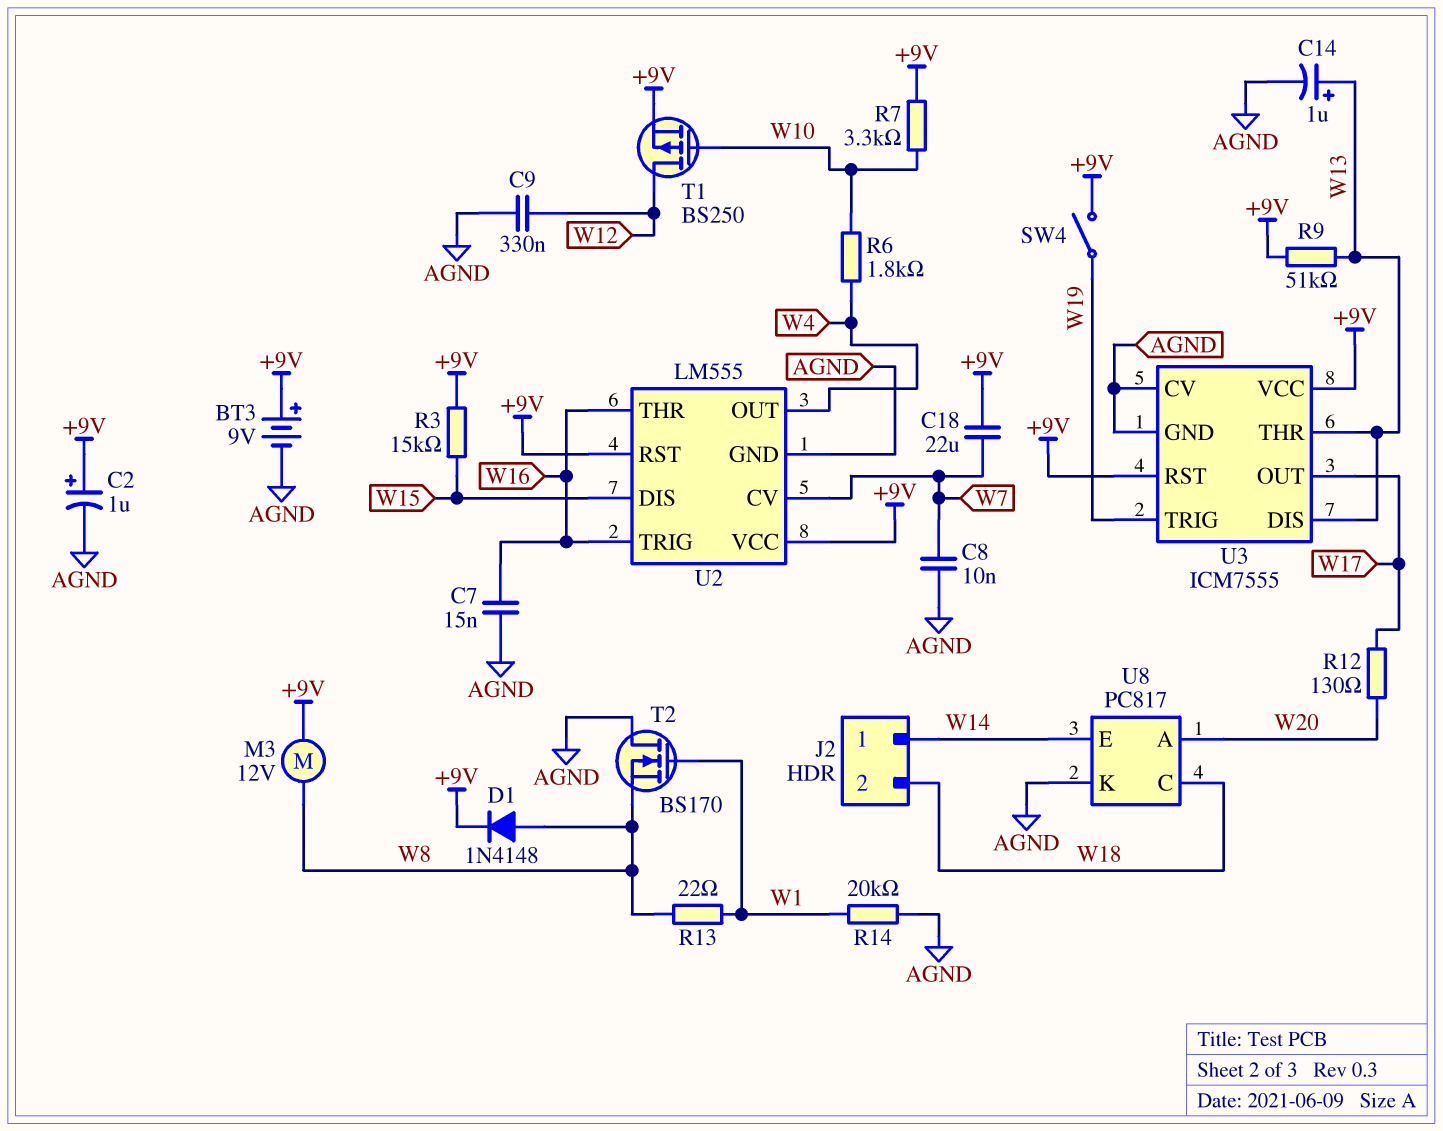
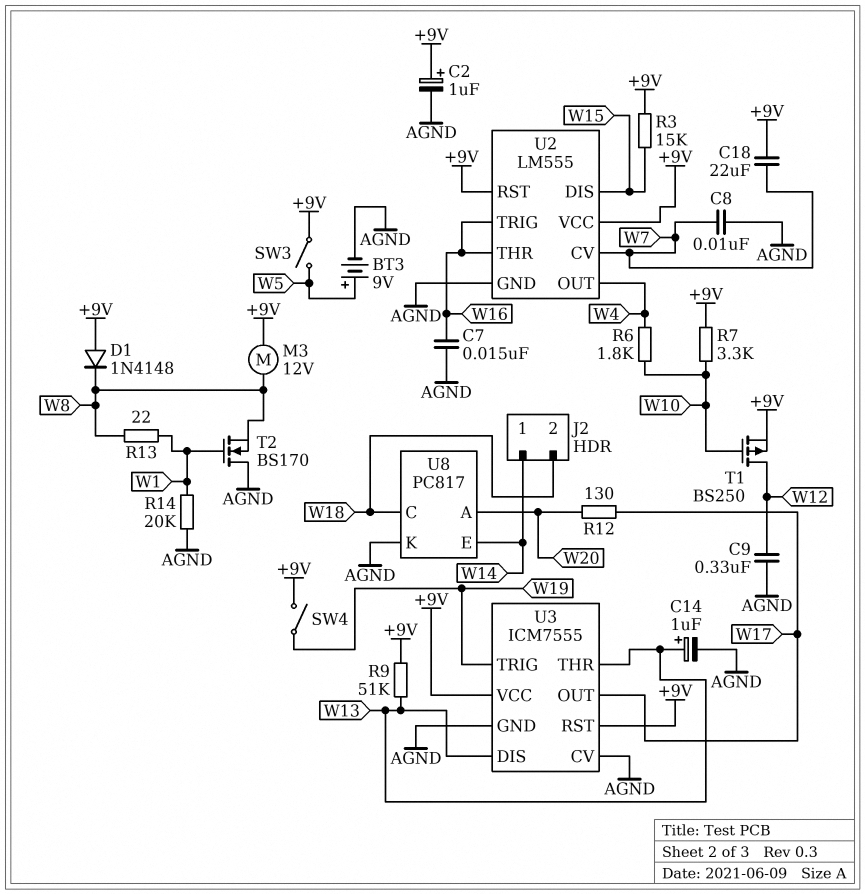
BT3: 9V (plus +9V, minus AGND) -> 9V (plus W5, minus AGND)
D1: diode 1N4148 (A W8, K +9V) -> diode 1N4148 (A +9V, K W8)
SW3: none -> switch (+9V, W5)

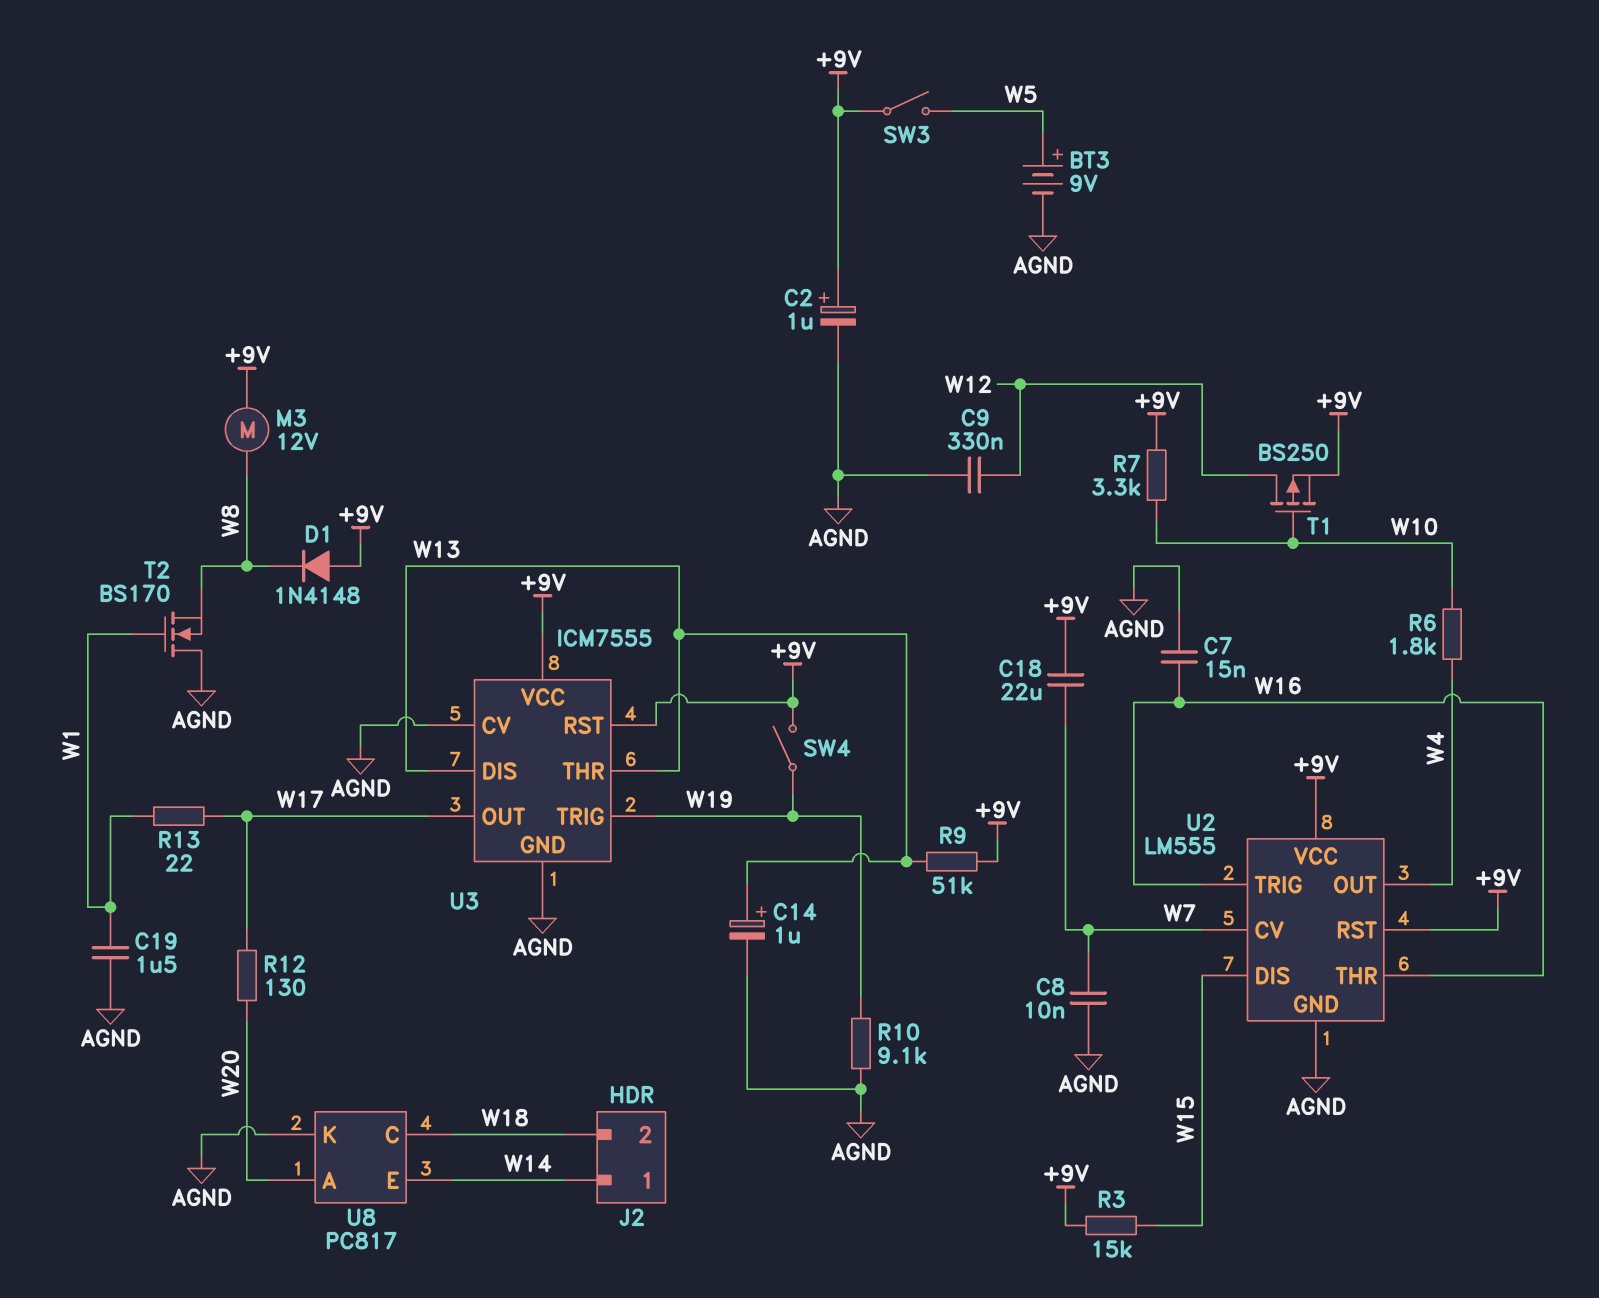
C19: none -> 1.5uF (AGND, W1)
R10: none -> 9.1k (AGND, W19)
R13: 22 (W1, W8) -> 22 (W1, W17)
R14: 20k (AGND, W1) -> none

